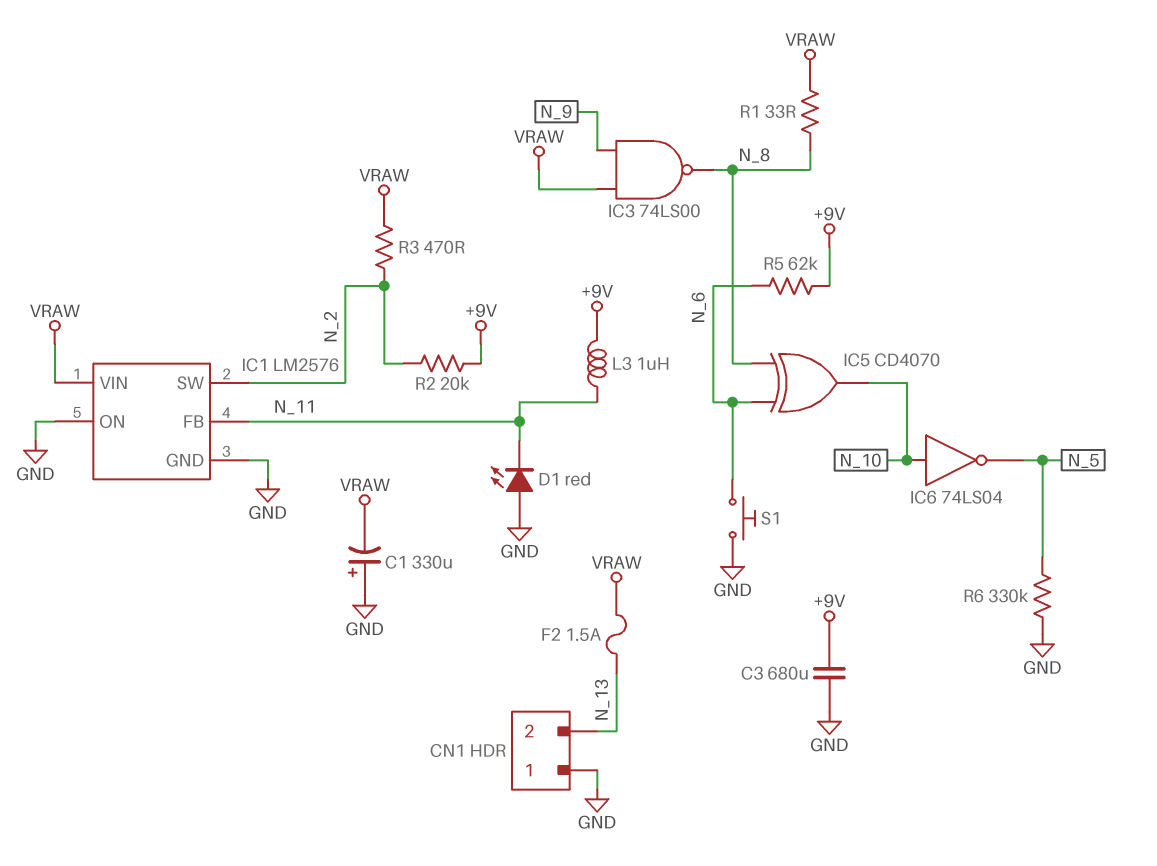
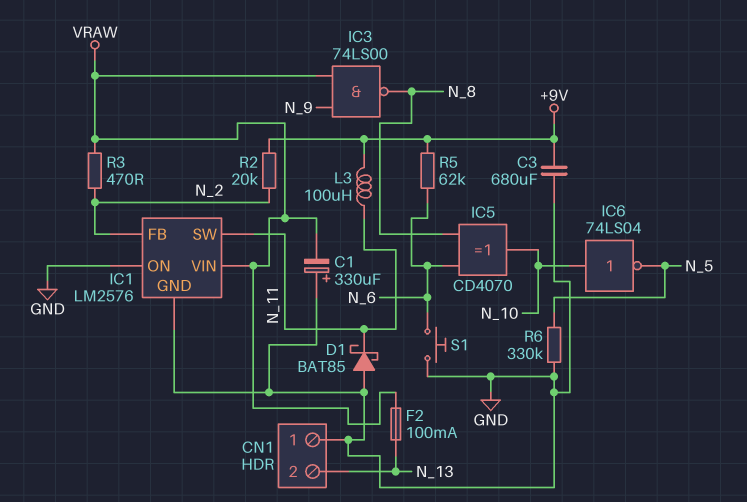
D1: LED red (A GND, K N_11) -> schottky BAT85 (A GND, K N_11)
F2: 1.5A (N_13, VRAW) -> 100mA (N_13, VRAW)
IC1 pin FB: N_11 -> N_2
IC1 pin SW: N_2 -> N_11
L3: 1uH (+9V, N_11) -> 100uH (+9V, N_11)
R1: 33 (N_8, VRAW) -> none

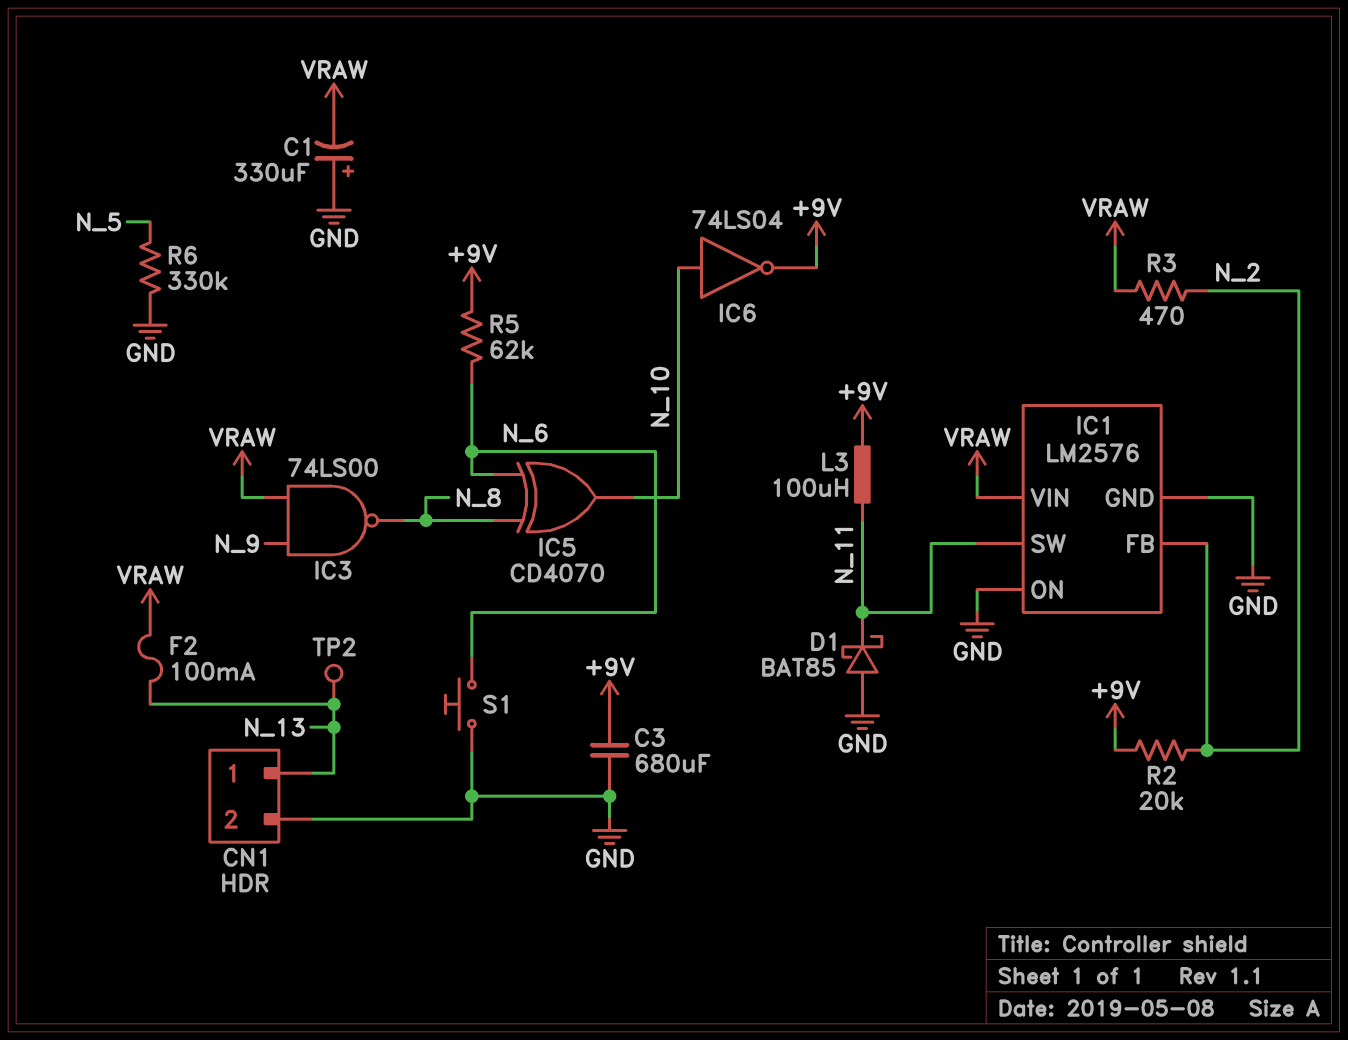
CN1 pin 1: GND -> N_13
CN1 pin 2: N_13 -> GND
IC6: NOT 74LS04 (in N_10, out N_5) -> NOT 74LS04 (in N_10, out +9V)
TP2: none -> test point (N_13)

